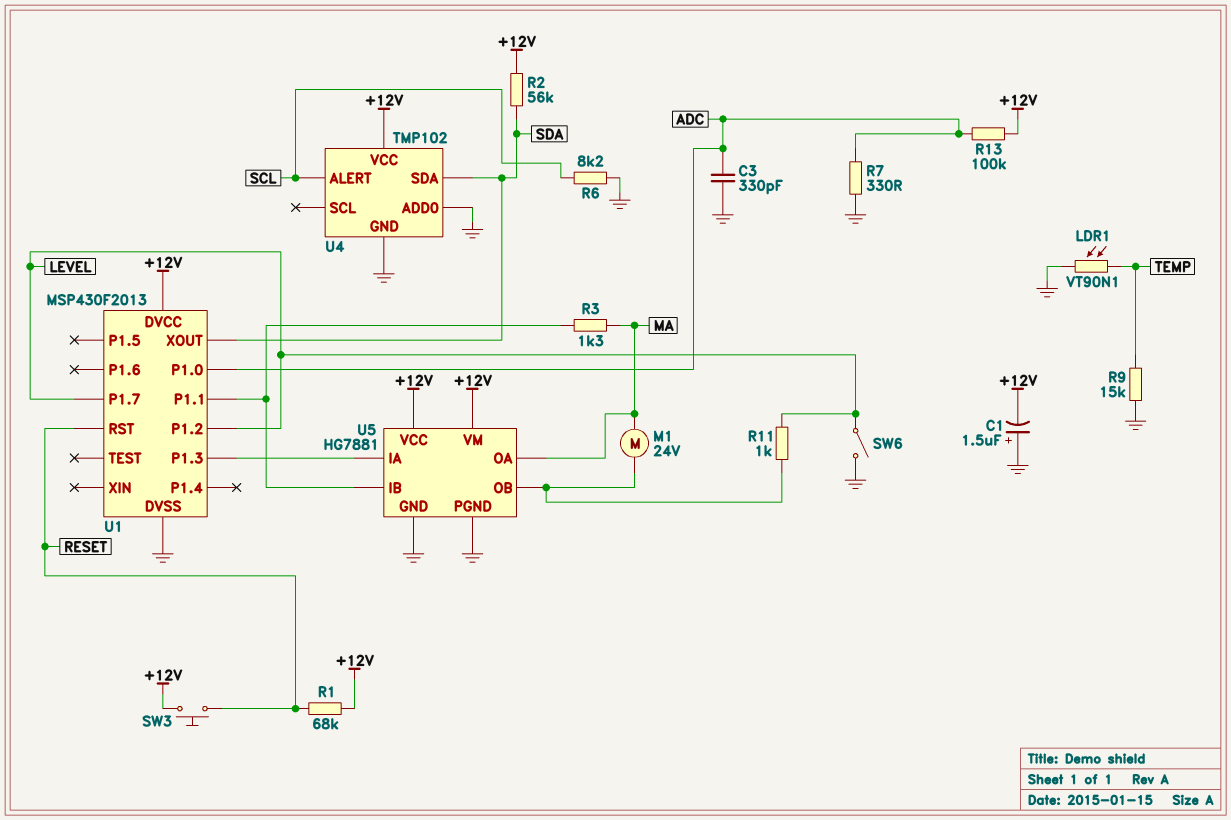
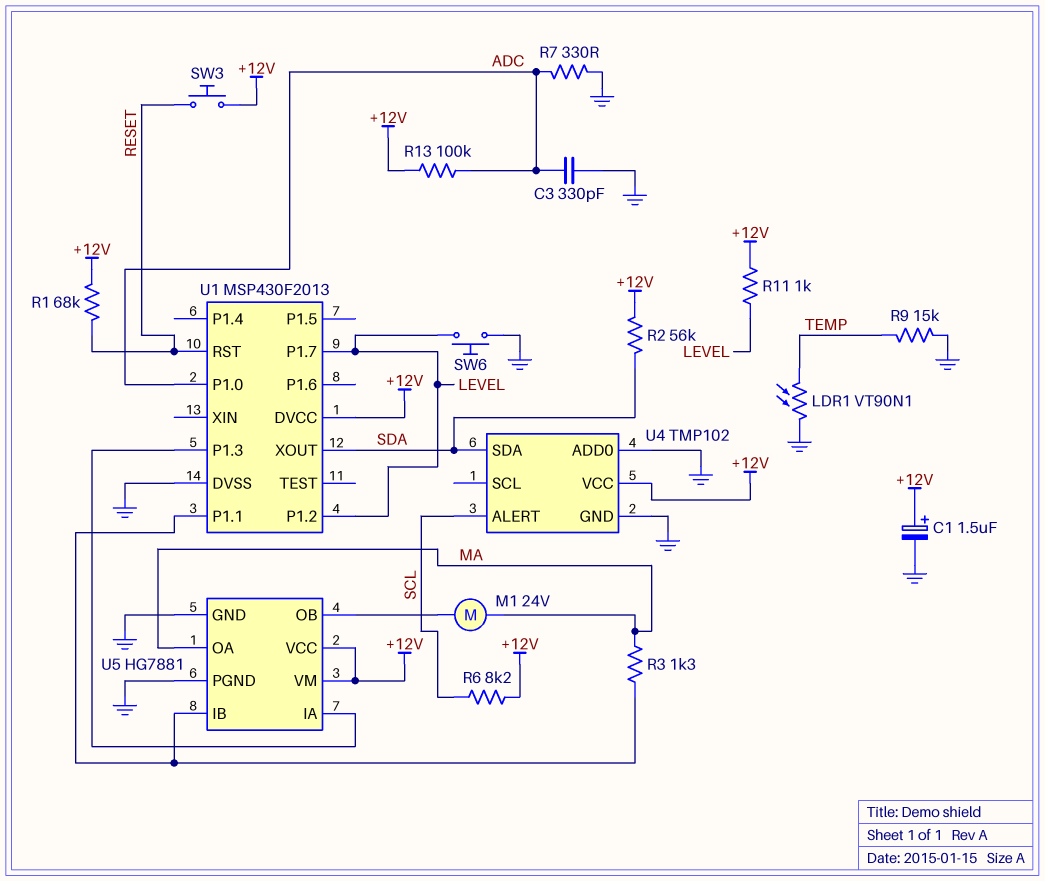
C1: 1.5uF (plus GND, minus +12V) -> 1.5uF (plus +12V, minus GND)
R6: 8.2k (GND, SCL) -> 8.2k (+12V, SCL)
R11: 1k (LEVEL, U5/OB) -> 1k (+12V, LEVEL)
SW6: switch (GND, LEVEL) -> button (GND, LEVEL)

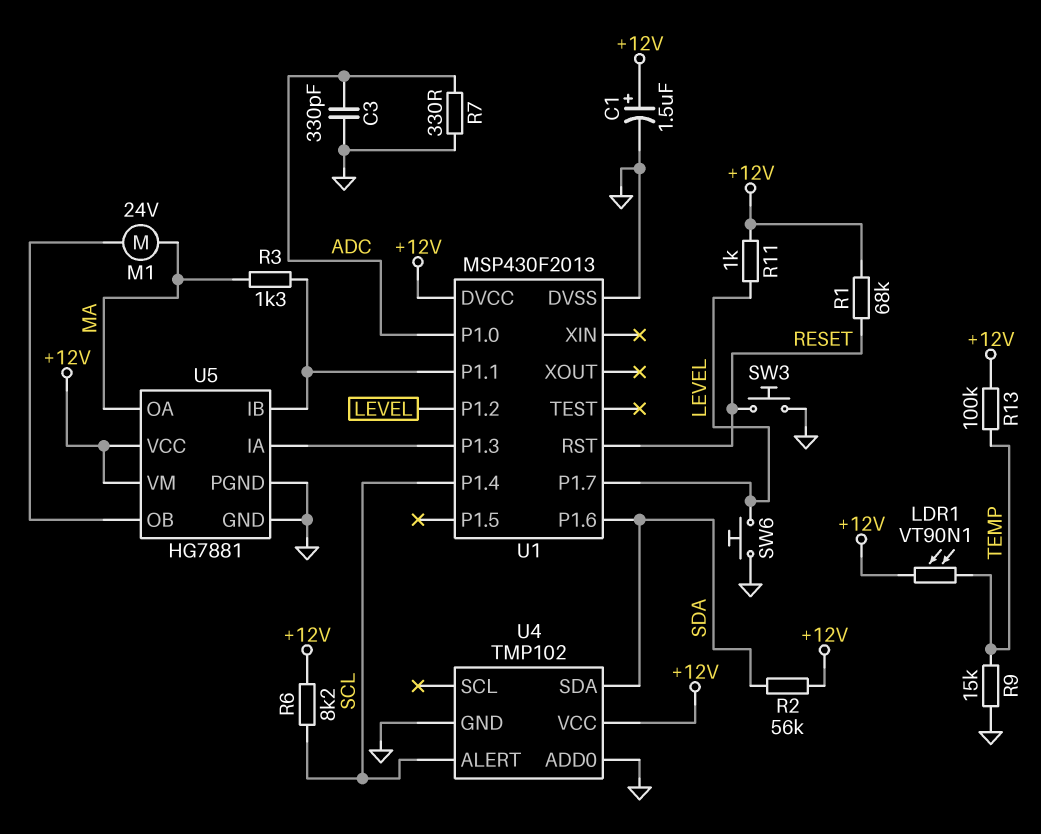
LDR1: VT90N1 (GND, TEMP) -> VT90N1 (+12V, TEMP)
R13: 100k (+12V, ADC) -> 100k (+12V, TEMP)
SW3: button (+12V, RESET) -> button (GND, RESET)
U1 pin P1.4: none -> SCL
U1 pin P1.6: none -> SDA
U1 pin XOUT: SDA -> none

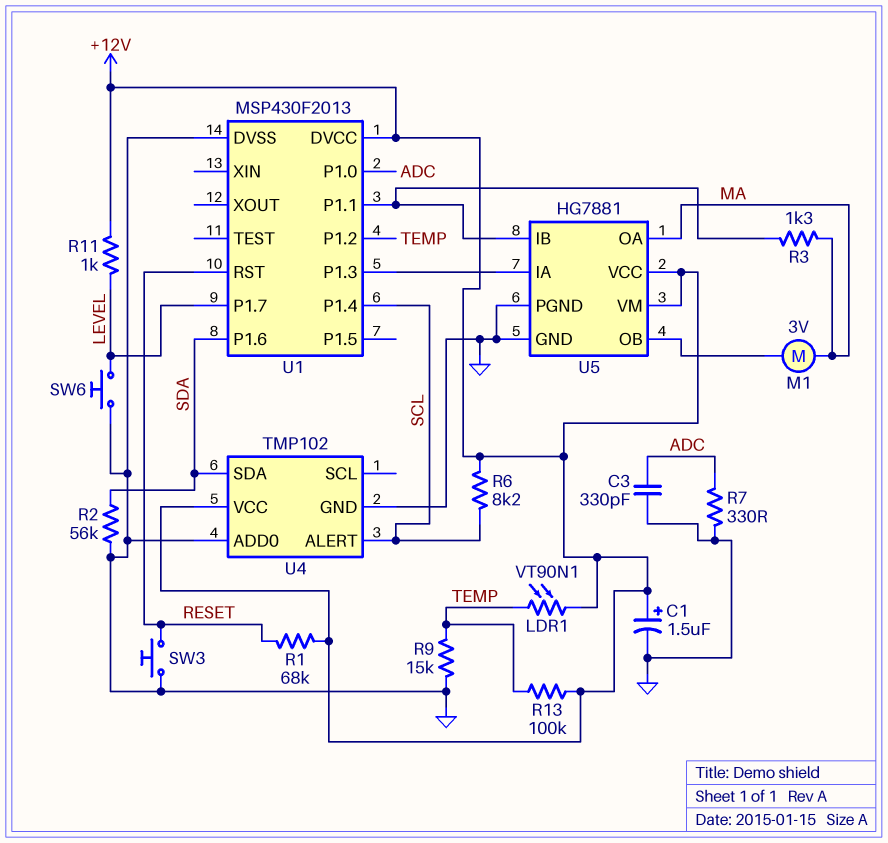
M1: motor 24V (MA, U5/OB) -> motor 3V (MA, U5/OB)
R2: 56k (+12V, SDA) -> 56k (GND, SDA)
U1 pin P1.2: LEVEL -> TEMP

